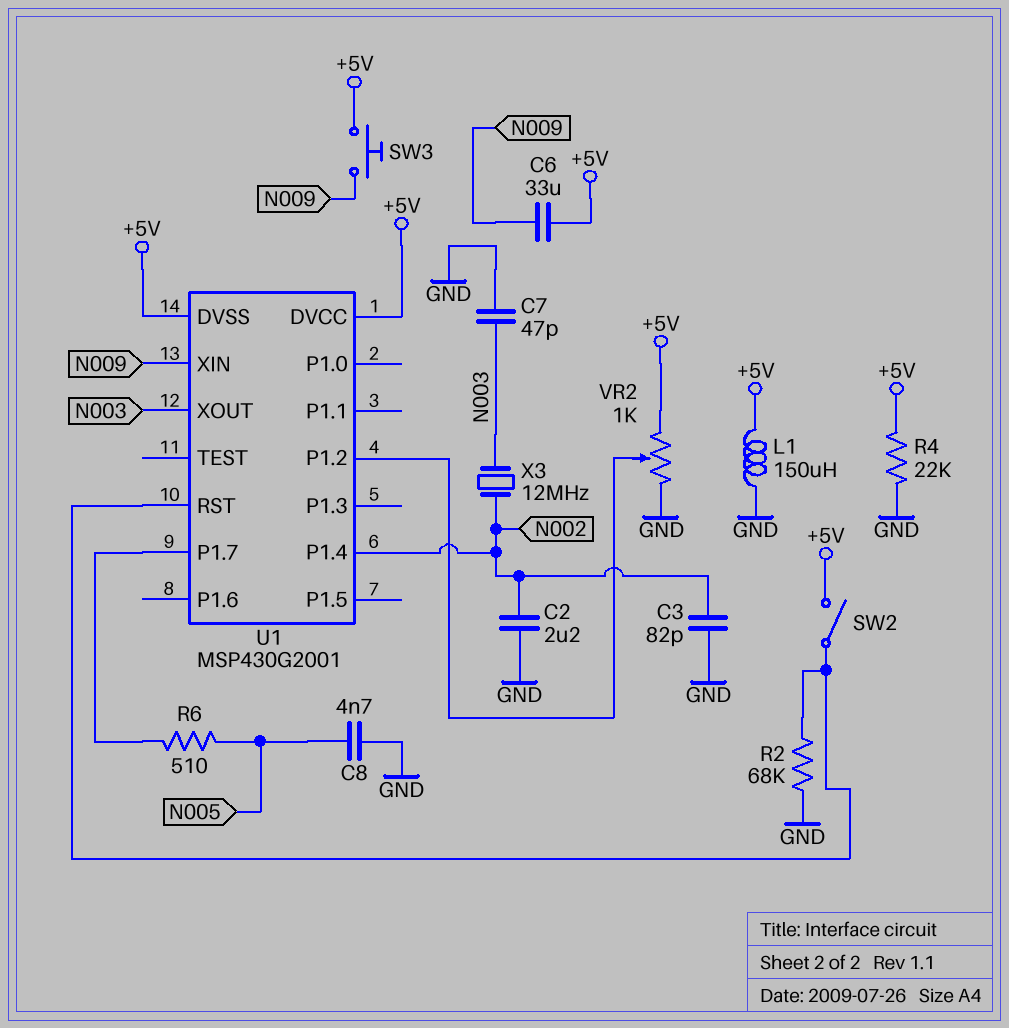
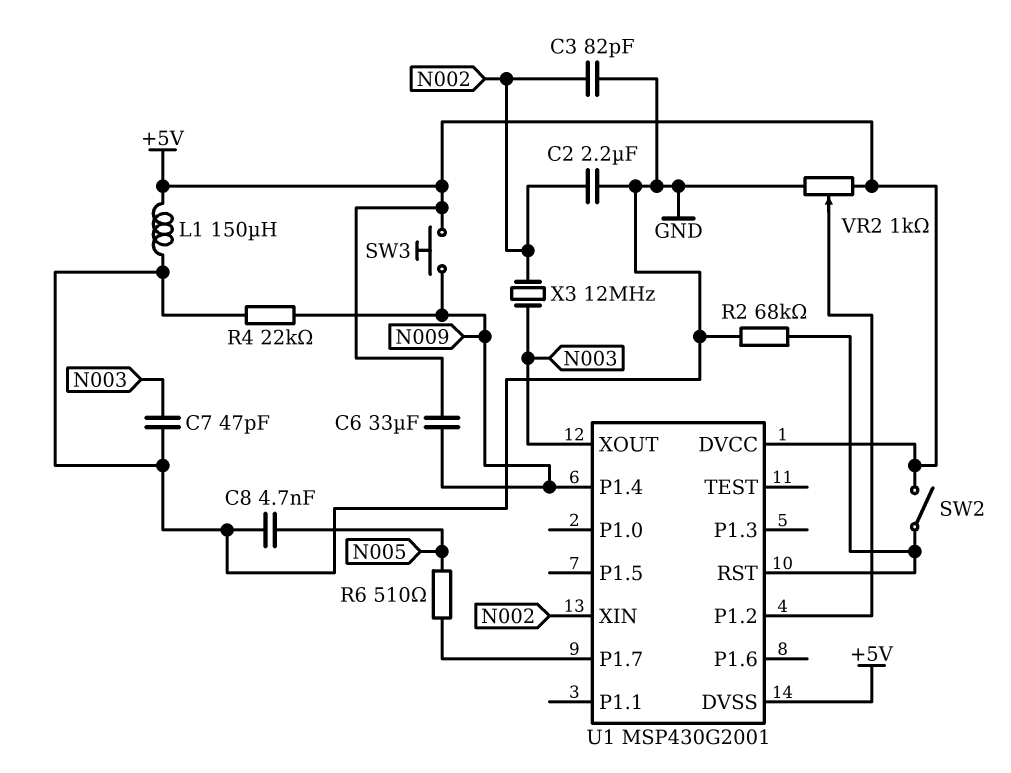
R4: 22k (+5V, GND) -> 22k (GND, N009)
U1 pin P1.4: N002 -> N009
U1 pin XIN: N009 -> N002

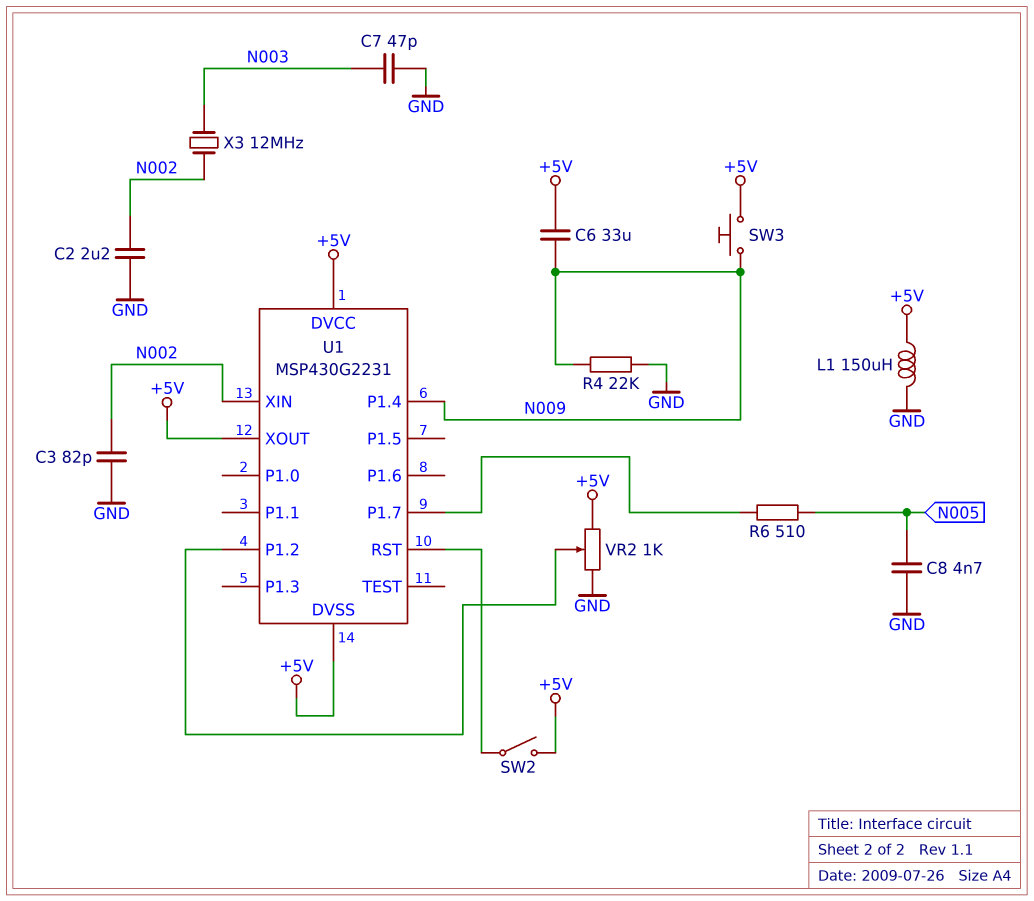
R2: 68k (GND, U1/RST) -> none
U1: MSP430G2001 -> MSP430G2231
U1 pin XOUT: N003 -> +5V

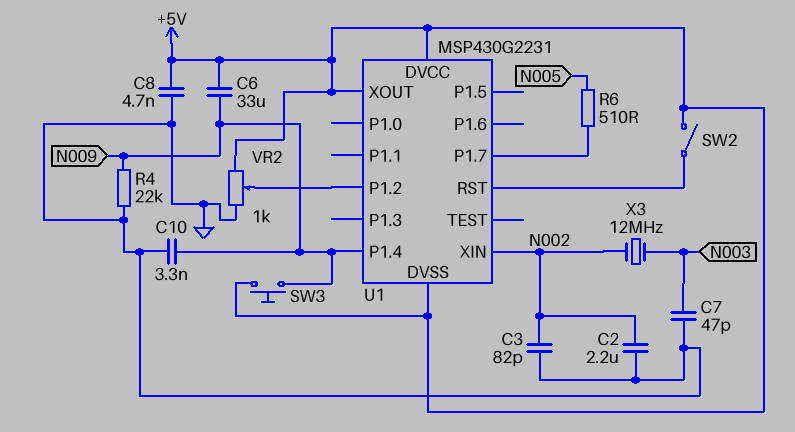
C8: 4.7nF (GND, N005) -> 4.7nF (+5V, GND)
C10: none -> 3.3nF (GND, N009)
L1: 150uH (+5V, GND) -> none

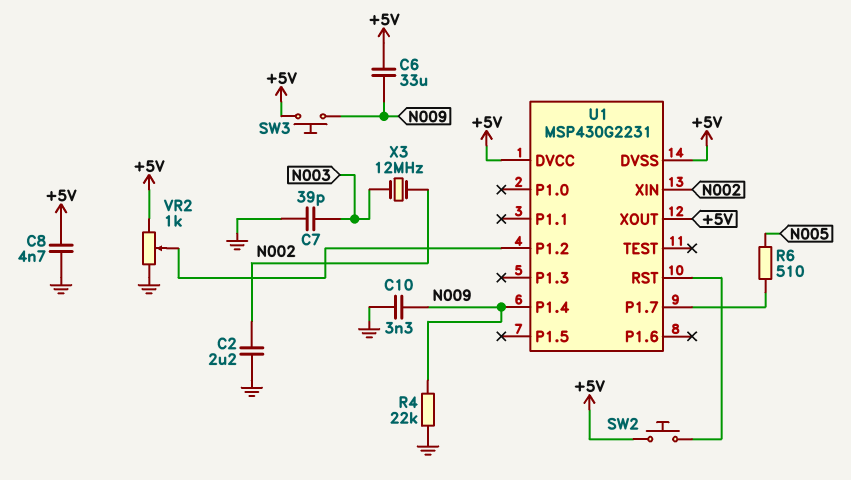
C3: 82pF (GND, N002) -> none
C7: 47pF (GND, N003) -> 39pF (GND, N003)
SW2: switch (+5V, U1/RST) -> button (+5V, U1/RST)

